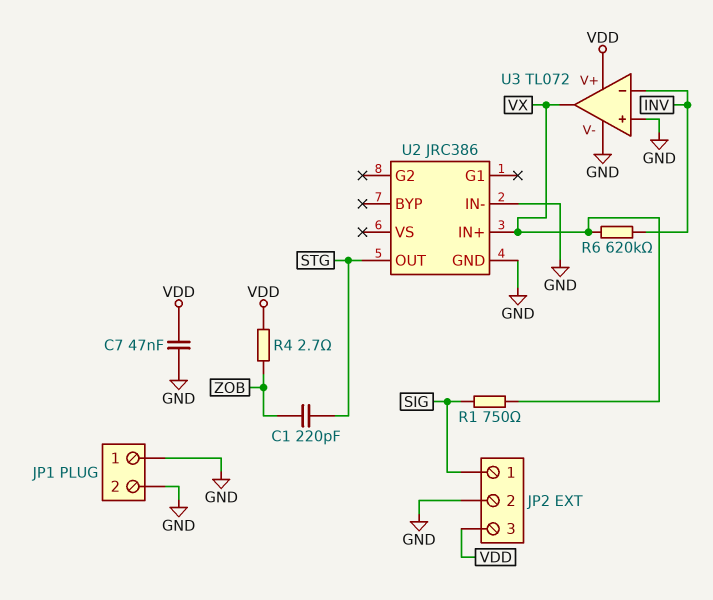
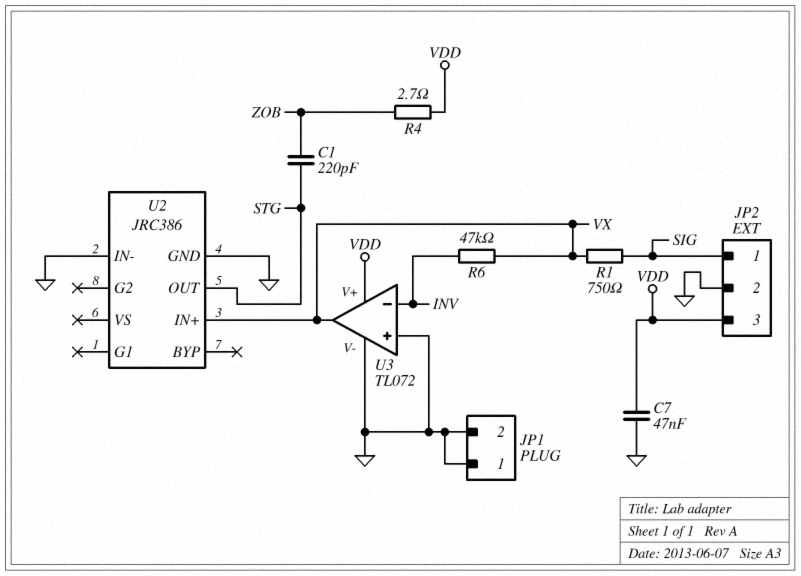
R6: 620k (INV, VX) -> 47k (INV, VX)

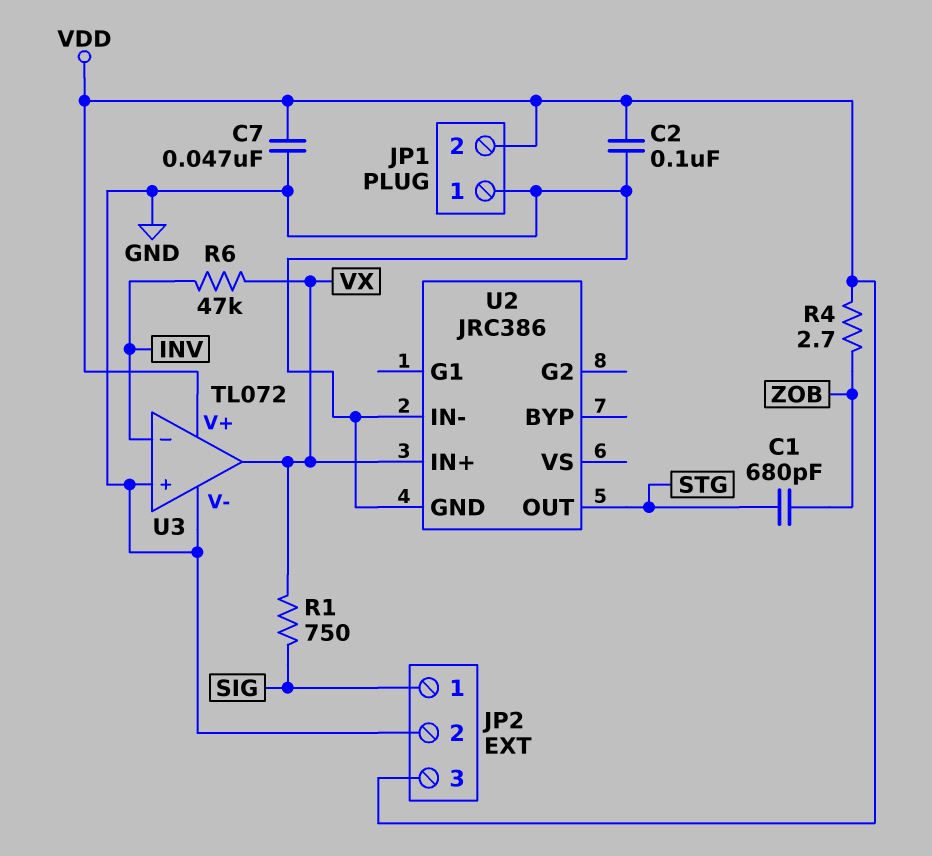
C1: 220pF (STG, ZOB) -> 680pF (STG, ZOB)
C2: none -> 100nF (GND, VDD)
JP1 pin 2: GND -> VDD

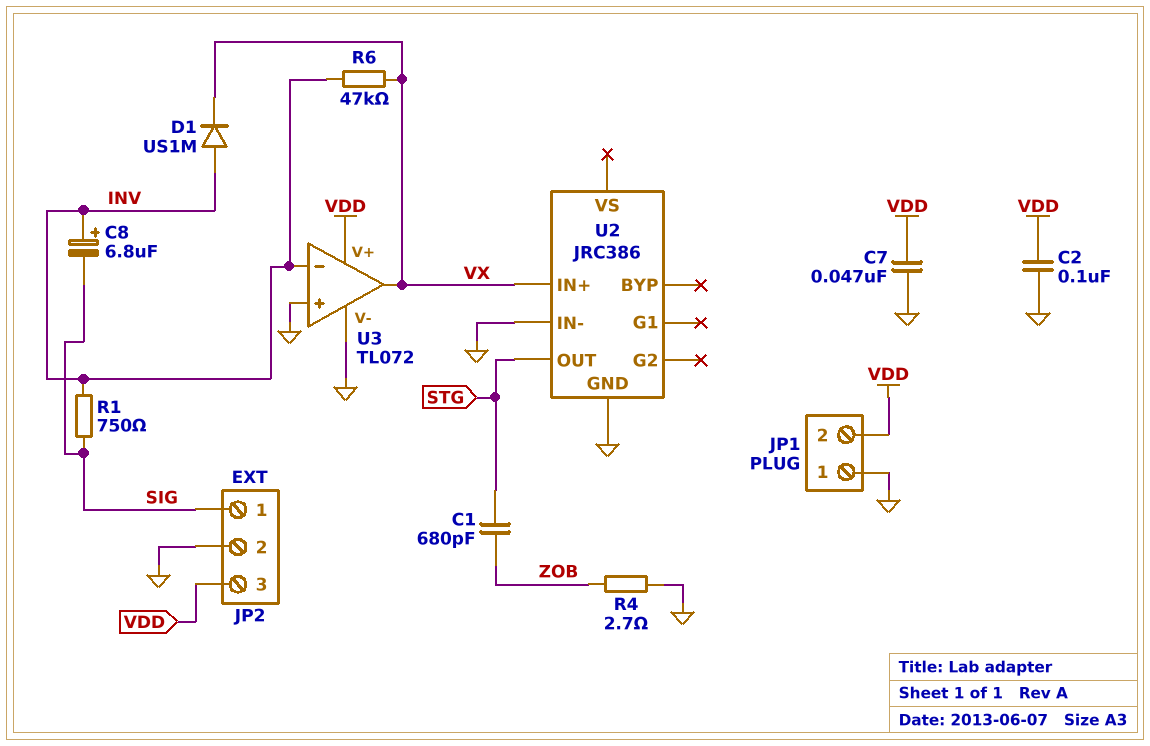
C8: none -> 6.8uF (plus INV, minus SIG)
D1: none -> diode US1M (A INV, K VX)
R1: 750 (SIG, VX) -> 750 (INV, SIG)
R4: 2.7 (VDD, ZOB) -> 2.7 (GND, ZOB)

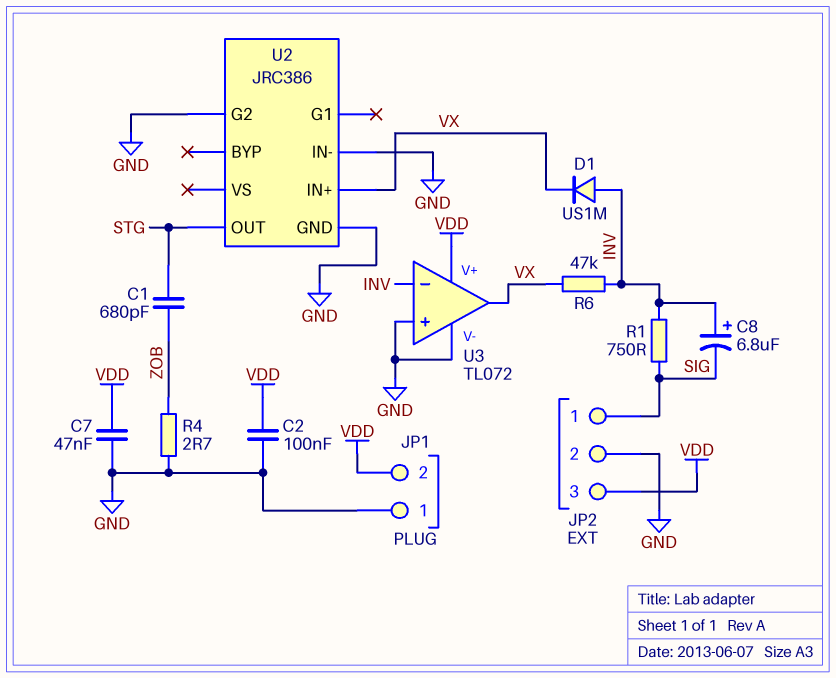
U2 pin G2: none -> GND

